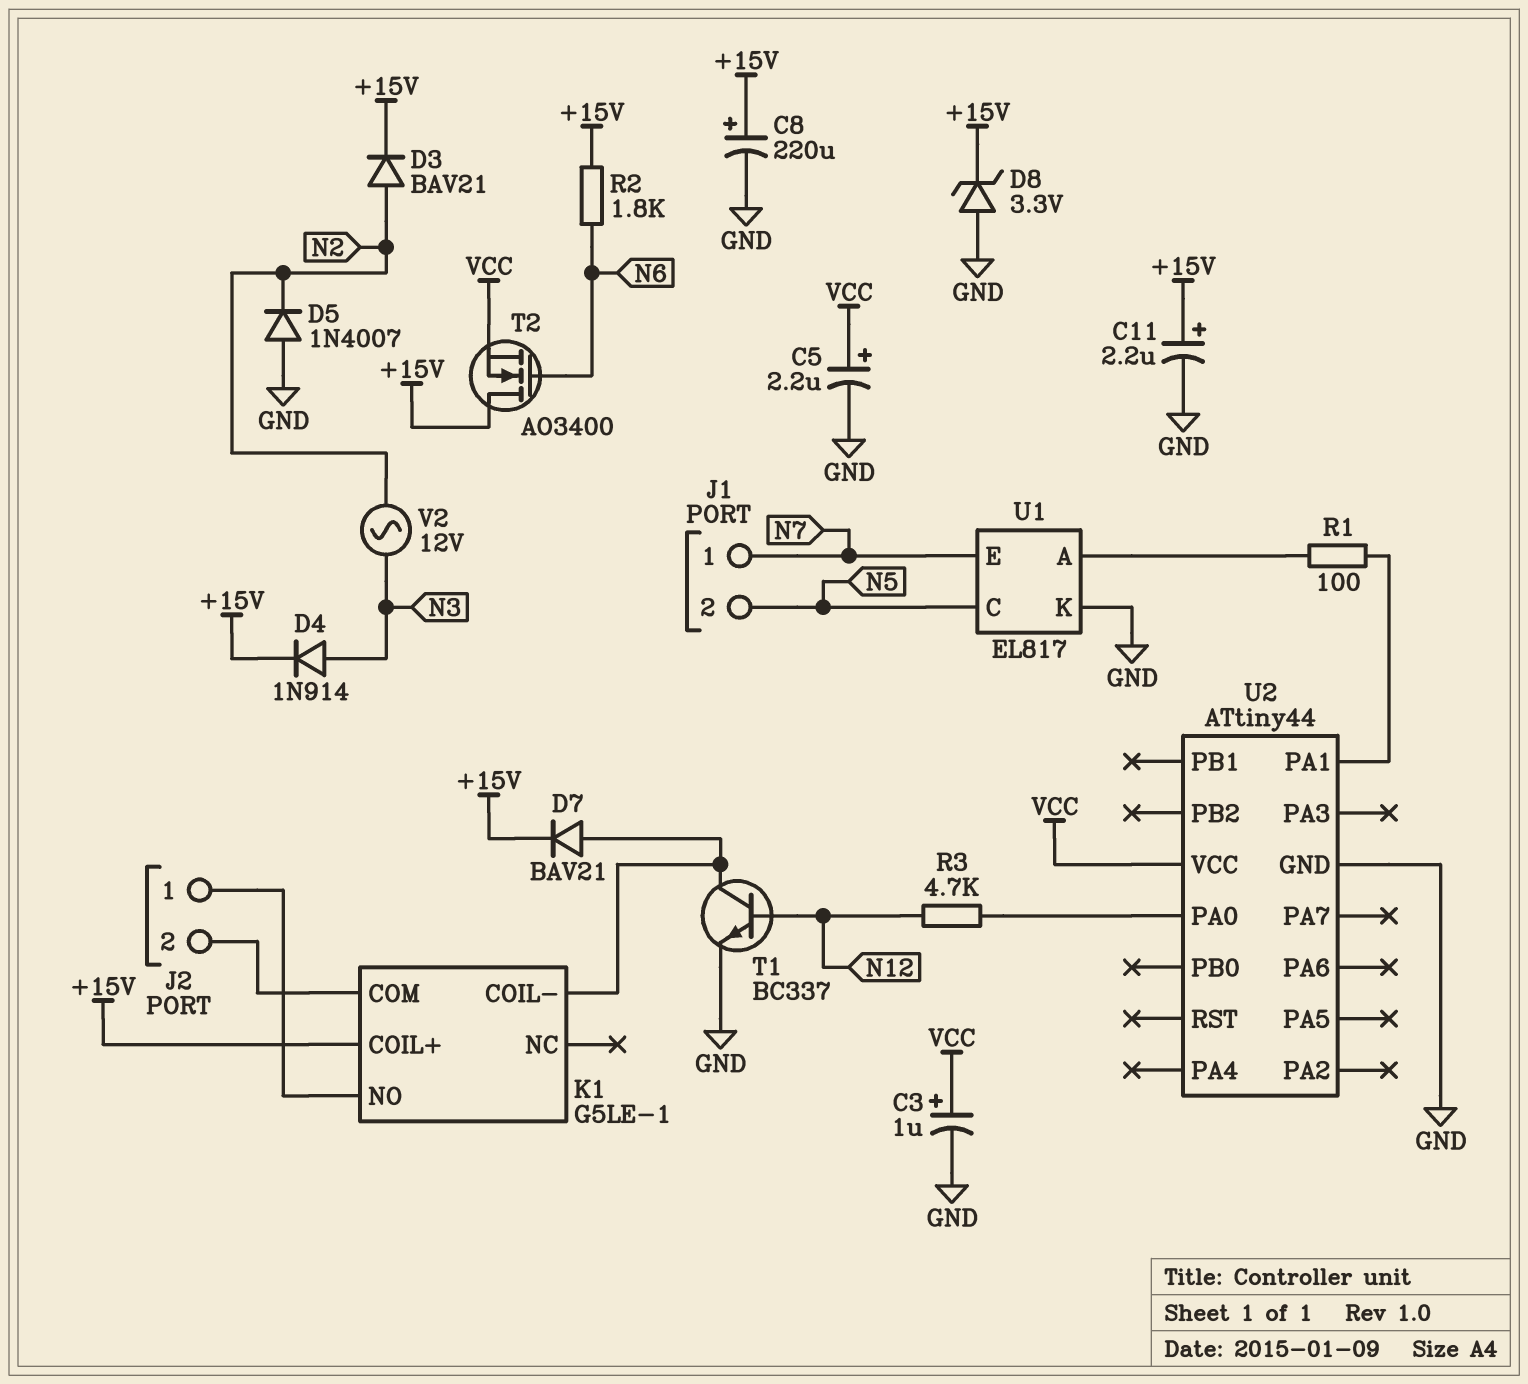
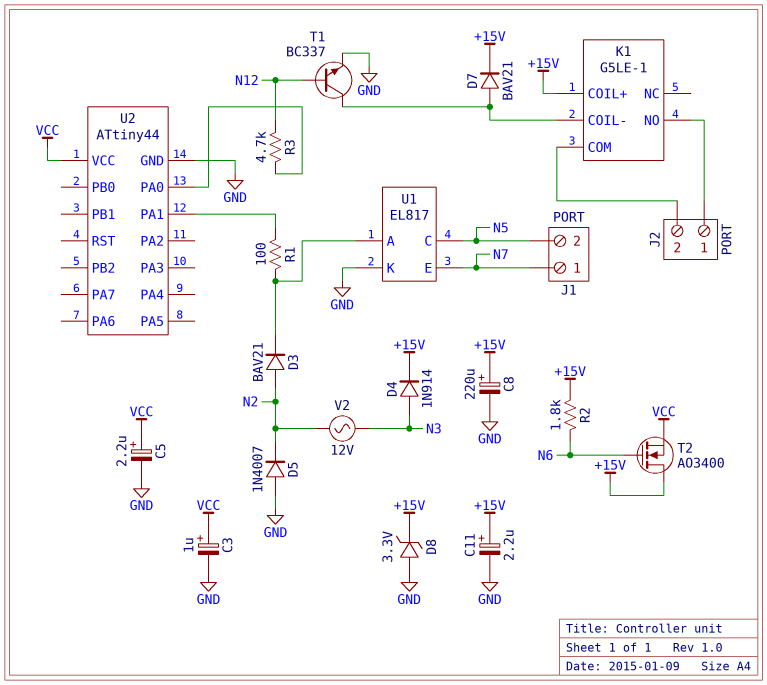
D3: diode BAV21 (A N2, K +15V) -> diode BAV21 (A N2, K U1/A)

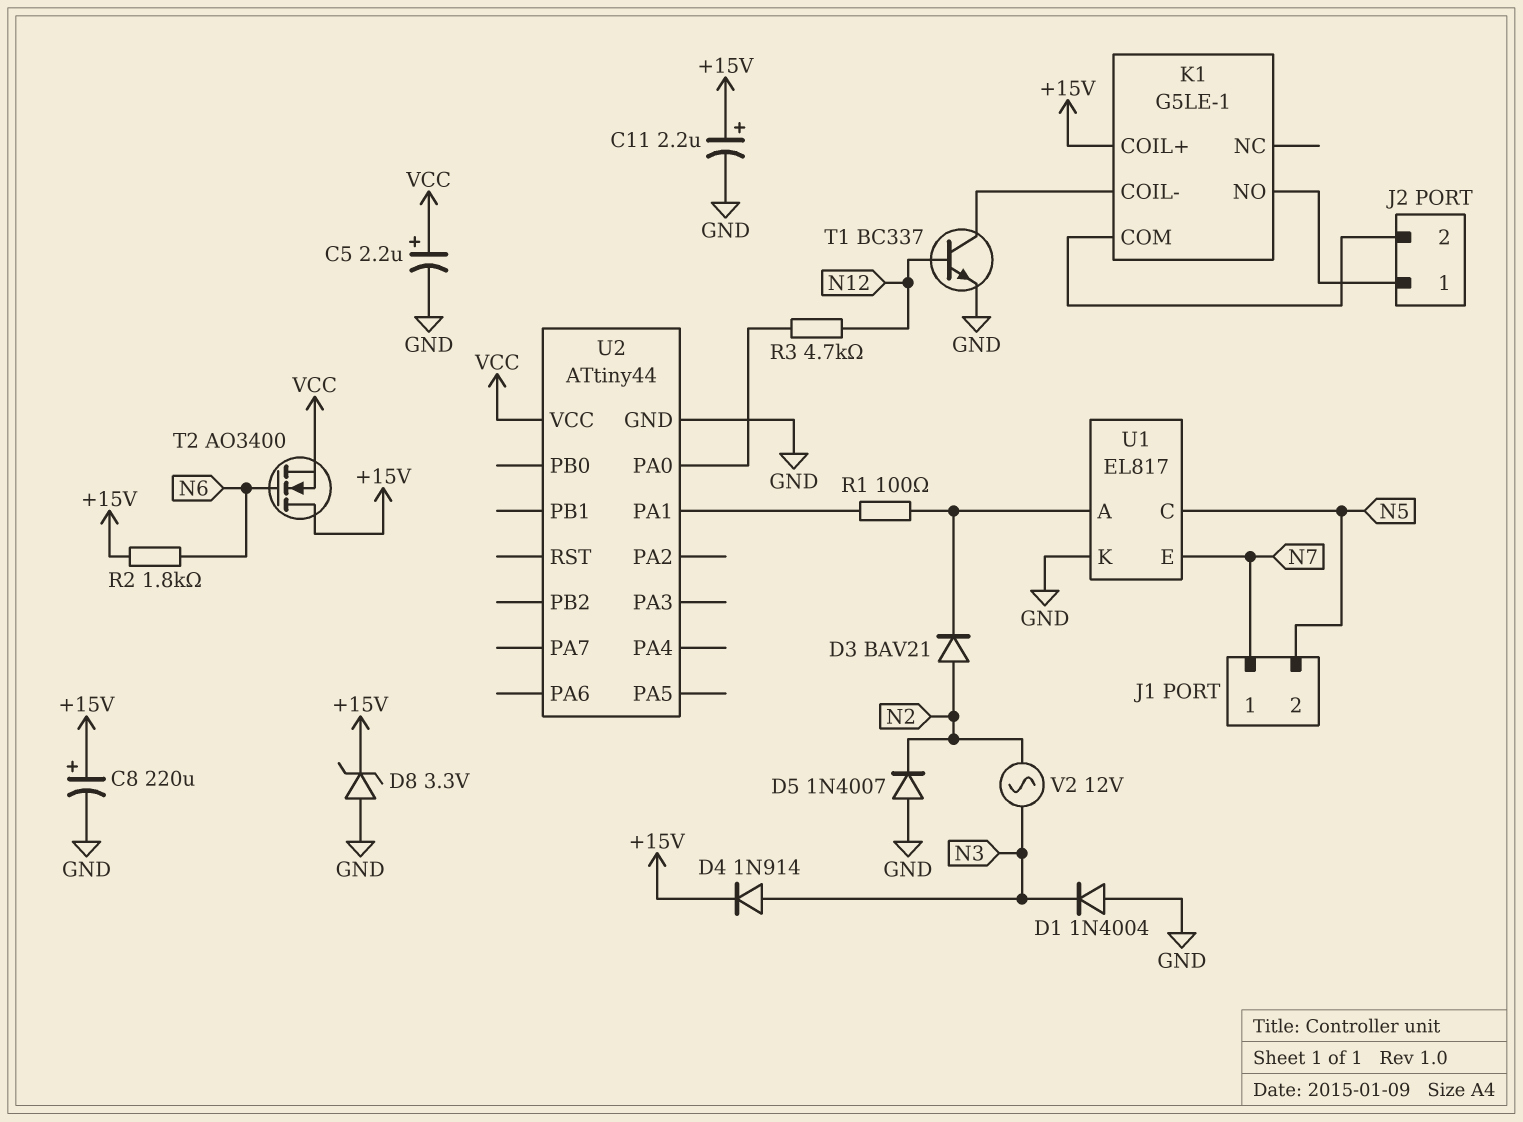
C3: 1uF (plus VCC, minus GND) -> none
D1: none -> diode 1N4004 (A GND, K N3)
D7: diode BAV21 (A K1/COIL-, K +15V) -> none

